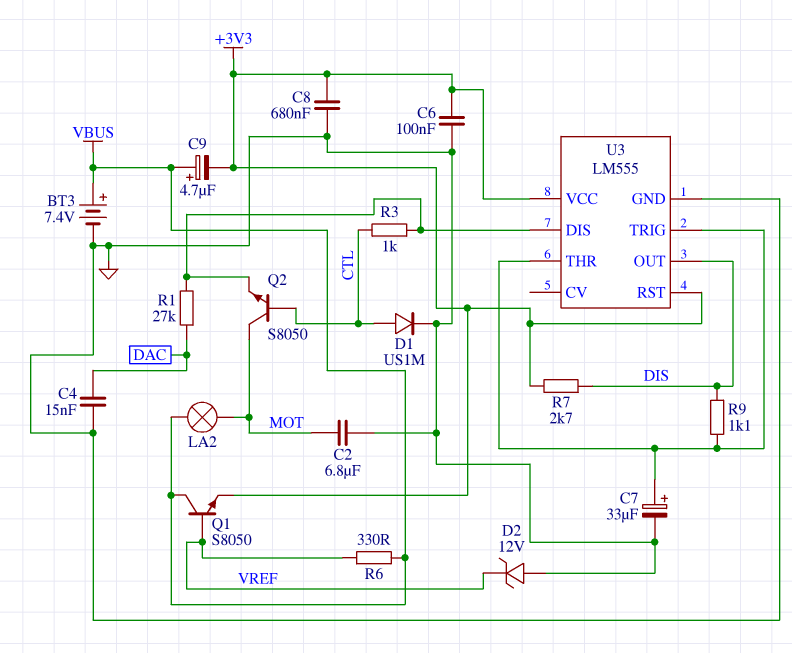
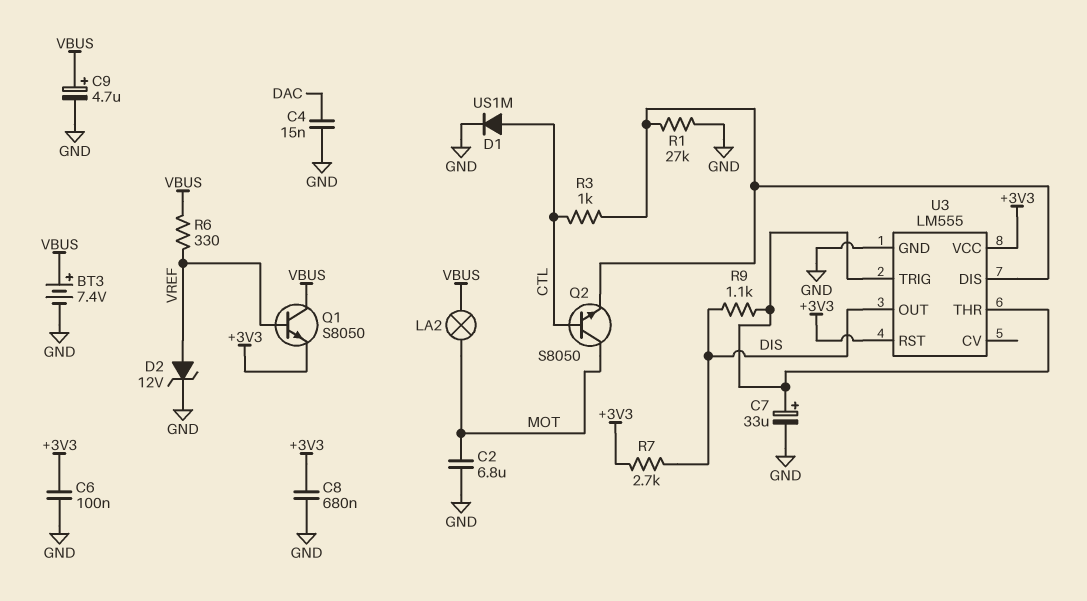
C9: 4.7uF (plus VBUS, minus +3V3) -> 4.7uF (plus VBUS, minus GND)
D2: zener 12V (A GND, K VREF) -> zener 12V (A VREF, K GND)
R1: 27k (DAC, U3/DIS) -> 27k (GND, U3/DIS)

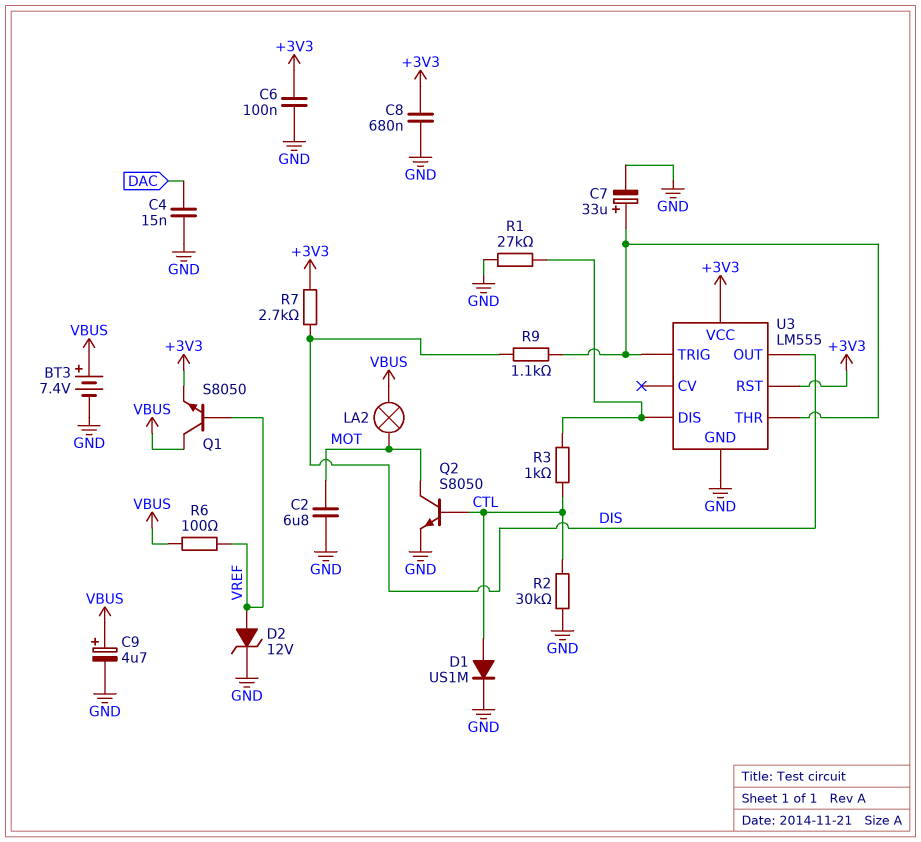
Q2: NPN S8050 (B CTL, C MOT, E U3/DIS) -> NPN S8050 (B CTL, C MOT, E GND)
R2: none -> 30k (CTL, GND)
R6: 330 (VBUS, VREF) -> 100 (VBUS, VREF)

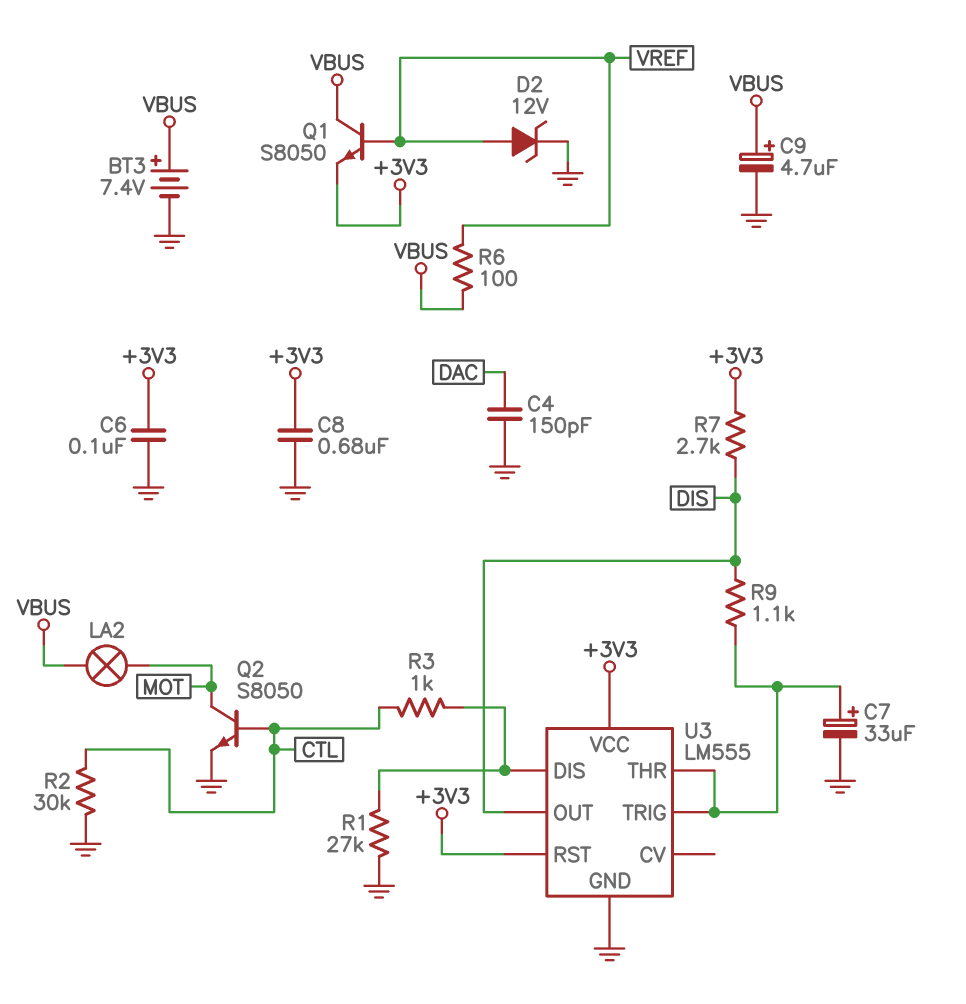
C2: 6.8uF (GND, MOT) -> none
C4: 15nF (DAC, GND) -> 150pF (DAC, GND)
D1: diode US1M (A CTL, K GND) -> none

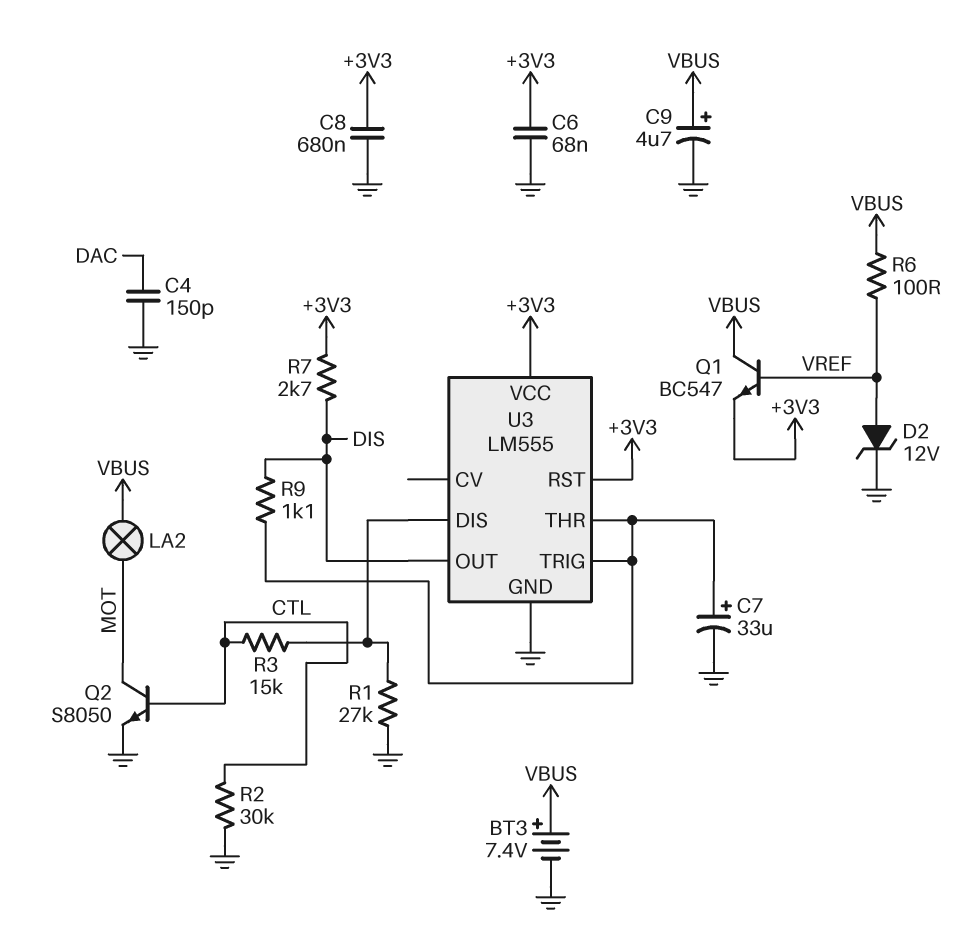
C6: 100nF (+3V3, GND) -> 68nF (+3V3, GND)
Q1: NPN S8050 (B VREF, C VBUS, E +3V3) -> NPN BC547 (B VREF, C VBUS, E +3V3)
R3: 1k (CTL, U3/DIS) -> 15k (CTL, U3/DIS)

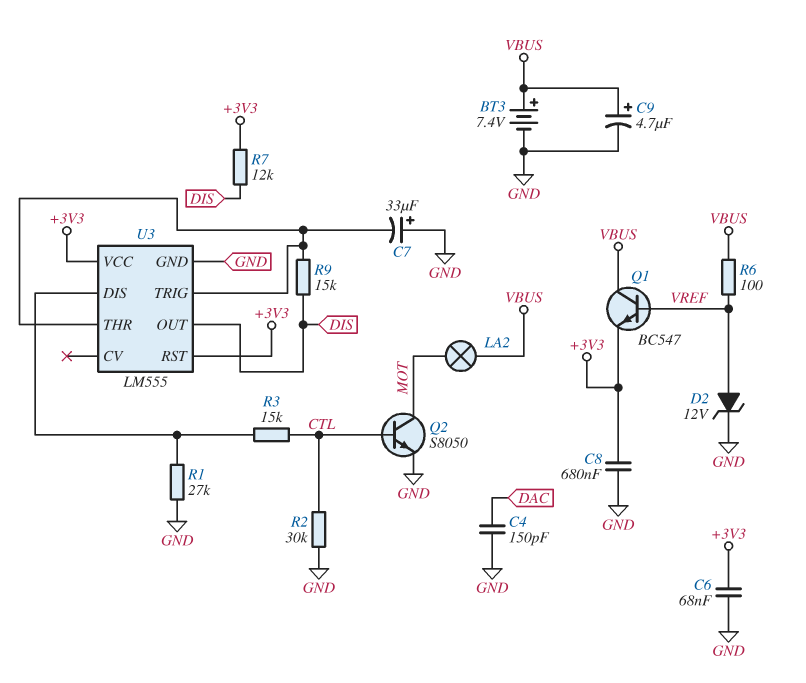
C7: 33uF (plus U3/THR, minus GND) -> 33uF (plus GND, minus U3/THR)
R7: 2.7k (+3V3, DIS) -> 12k (+3V3, DIS)
R9: 1.1k (DIS, U3/THR) -> 15k (DIS, U3/THR)

